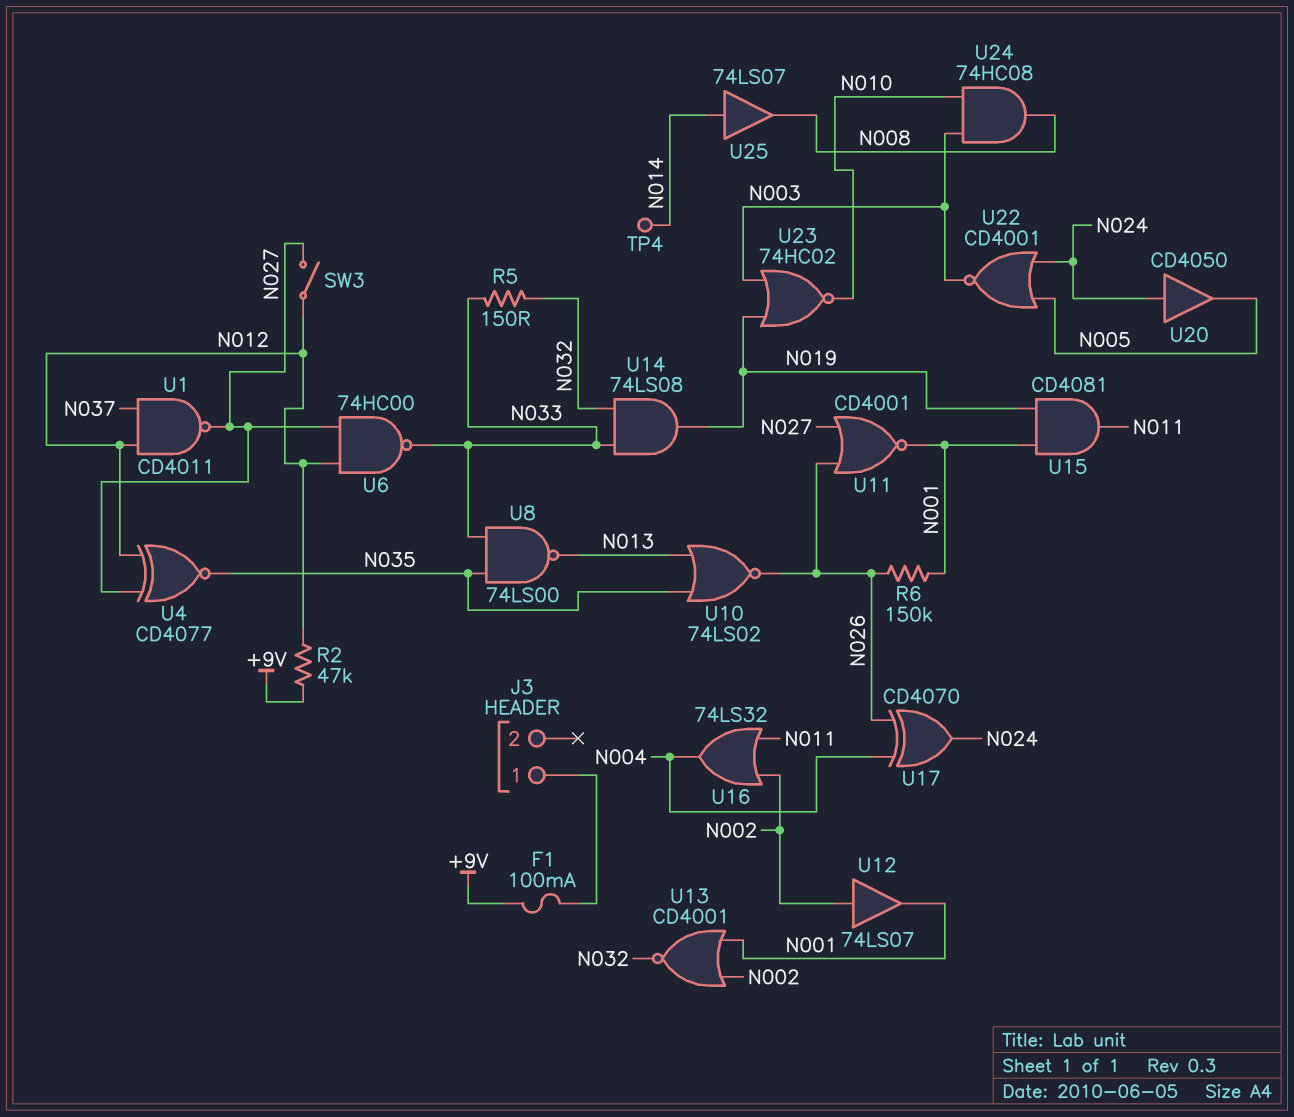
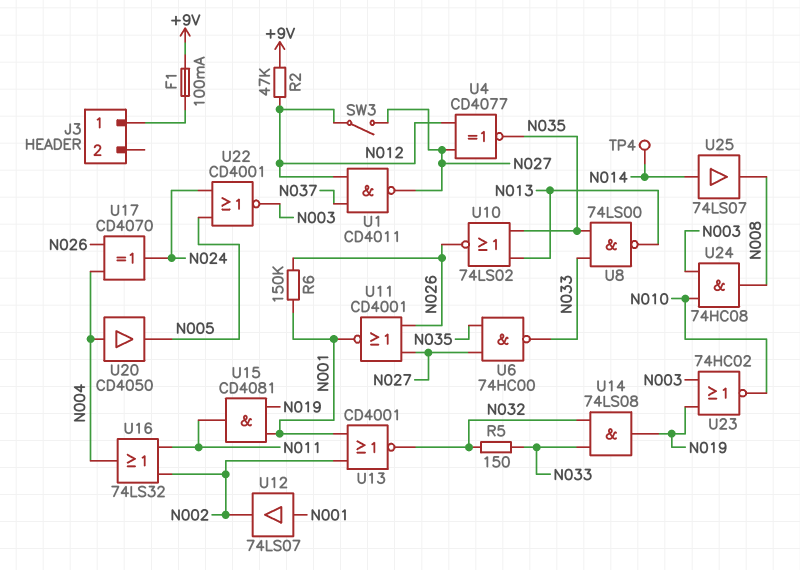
U6: NAND 74HC00 (in N012, in N027, out N033) -> NAND 74HC00 (in N027, in N035, out N033)
U12: buffer 74LS07 (in N002, out N001) -> buffer 74LS07 (in N001, out N002)
U20: buffer CD4050 (in N024, out N005) -> buffer CD4050 (in N004, out N005)

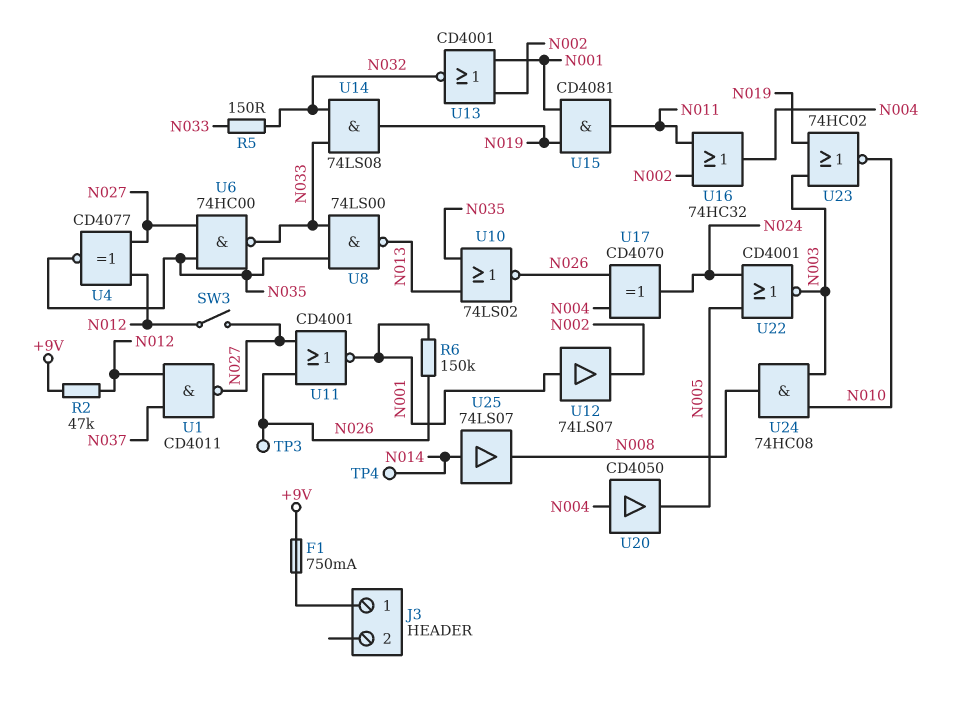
F1: 100mA (+9V, J3/1) -> 750mA (+9V, J3/1)
TP3: none -> test point (N026)
U16: OR 74LS32 (in N002, in N011, out N004) -> OR 74HC32 (in N002, in N011, out N004)

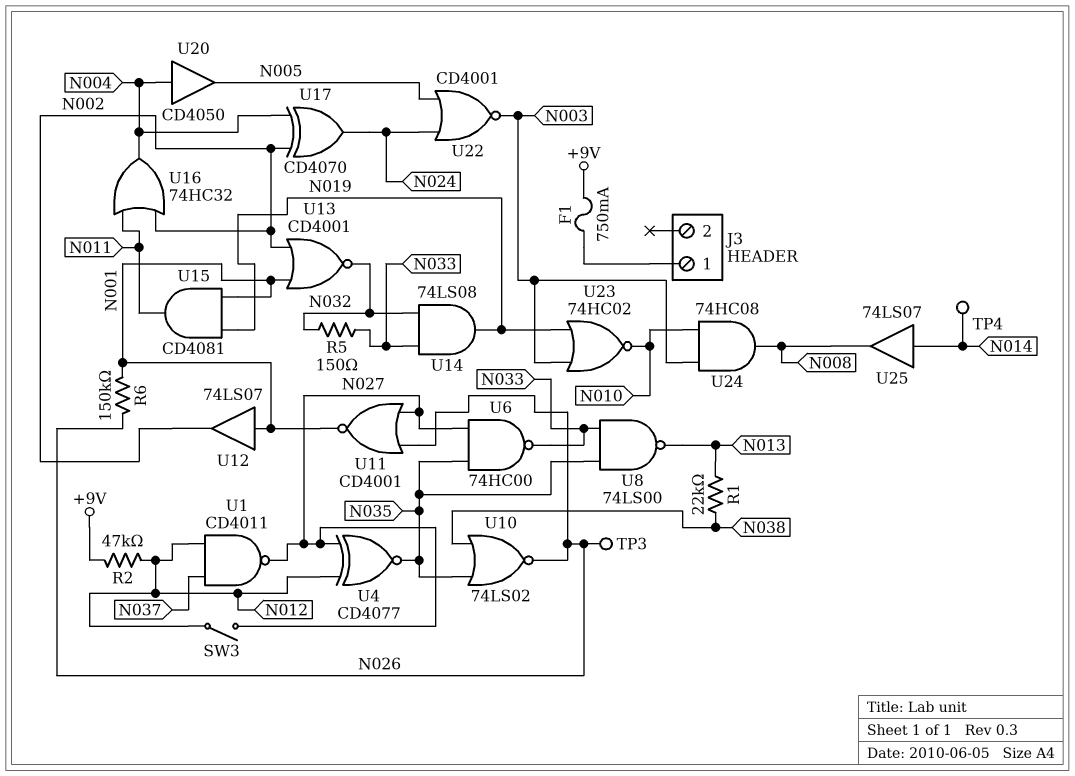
R1: none -> 22k (N013, N038)
U10: NOR 74LS02 (in N013, in N035, out N026) -> NOR 74LS02 (in N035, in N038, out N026)
U17: XOR CD4070 (in N004, in N026, out N024) -> XOR CD4070 (in N002, in N004, out N024)

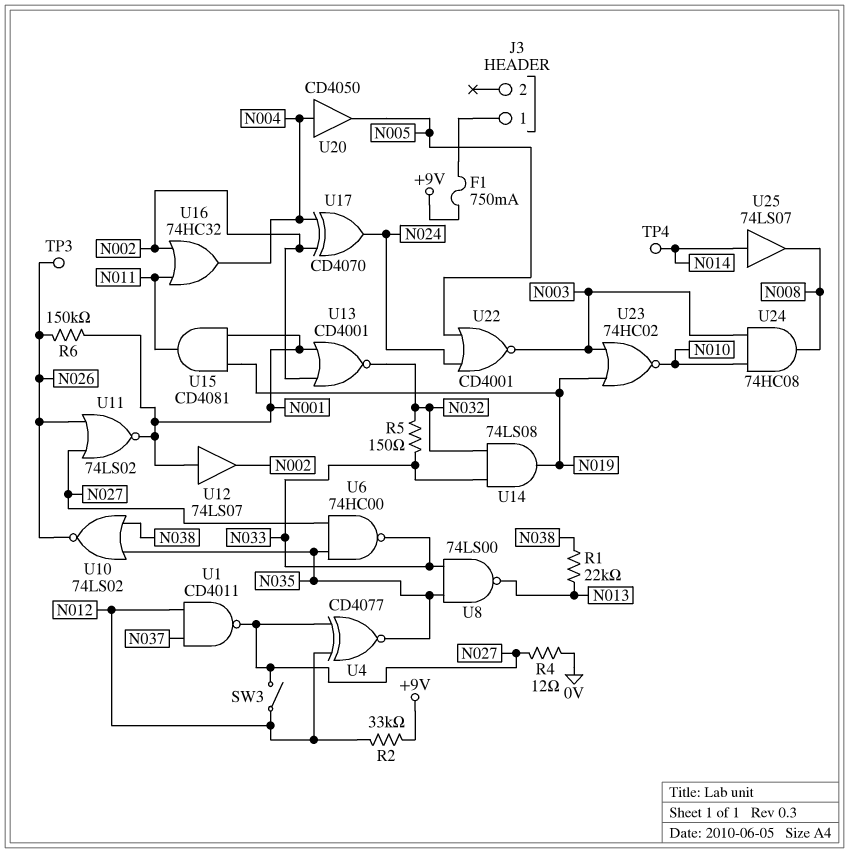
R2: 47k (+9V, N012) -> 33k (+9V, N012)
R4: none -> 12 (0V, N027)
U11: NOR CD4001 (in N026, in N027, out N001) -> NOR 74LS02 (in N026, in N027, out N001)

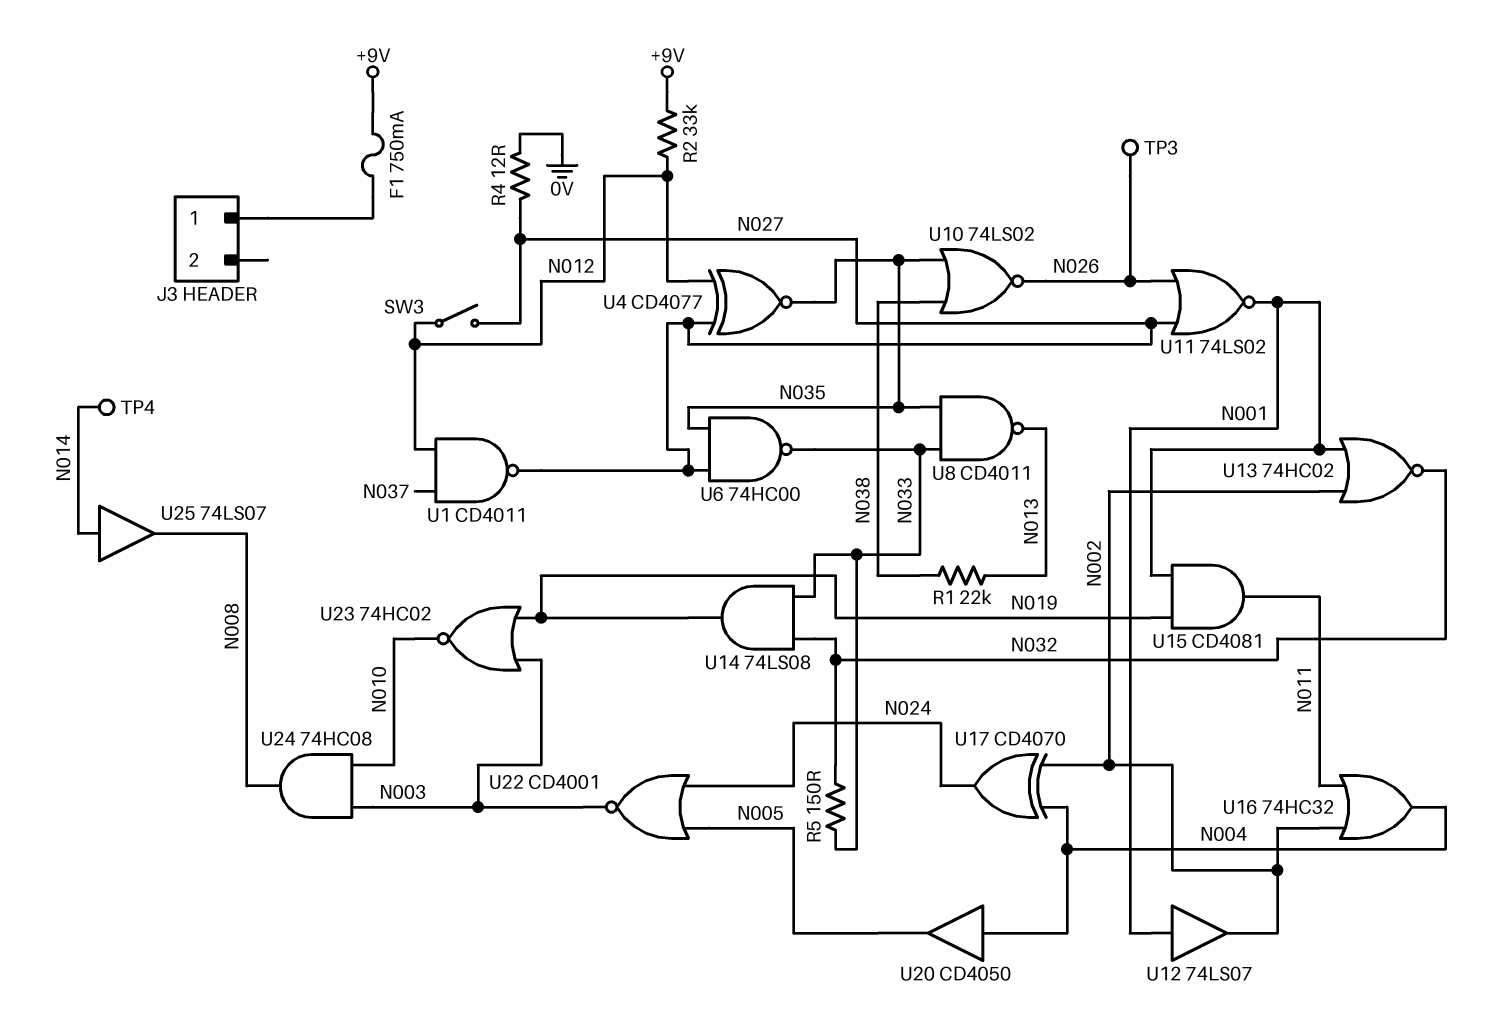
R6: 150k (N001, N026) -> none
U8: NAND 74LS00 (in N033, in N035, out N013) -> NAND CD4011 (in N033, in N035, out N013)
U13: NOR CD4001 (in N001, in N002, out N032) -> NOR 74HC02 (in N001, in N002, out N032)

